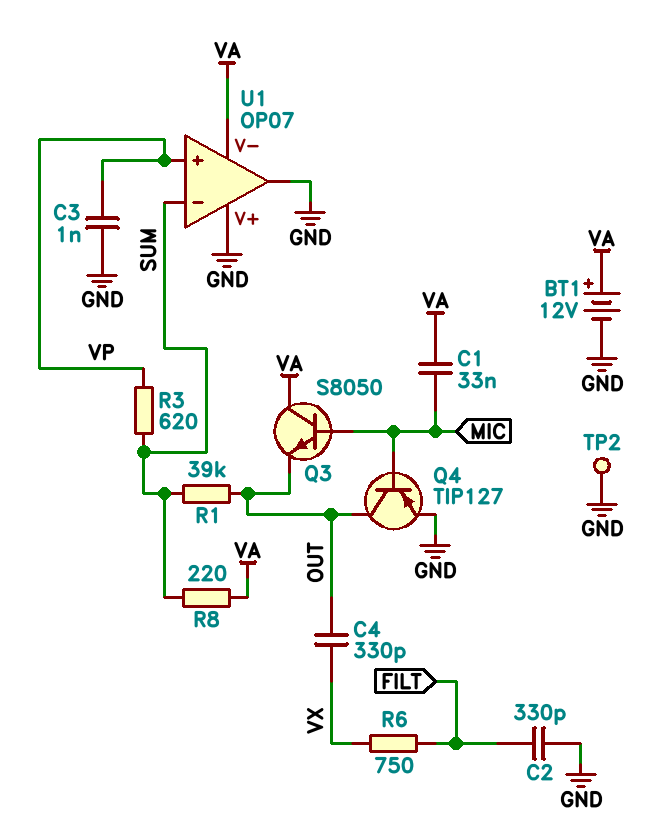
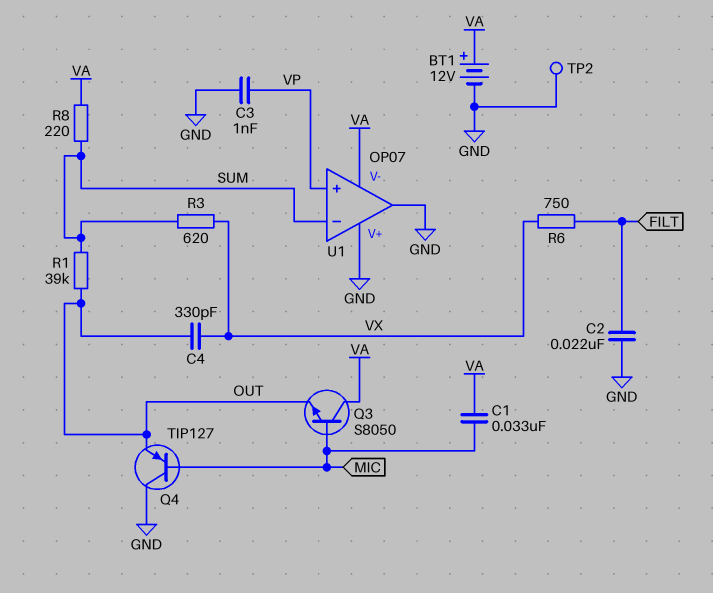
C2: 330pF (FILT, GND) -> 22nF (FILT, GND)
Q4: PNP TIP127 (B MIC, C OUT, E GND) -> PNP TIP127 (B MIC, C GND, E OUT)
R3: 620 (SUM, VP) -> 620 (SUM, VX)

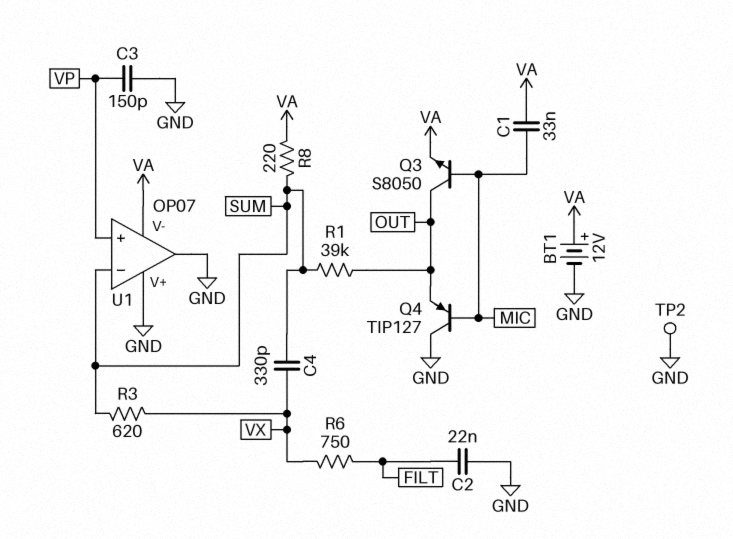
C3: 1nF (GND, VP) -> 150pF (GND, VP)
C4: 330pF (OUT, VX) -> 330pF (SUM, VX)
Q3: NPN S8050 (B MIC, C VA, E OUT) -> NPN S8050 (B MIC, C OUT, E VA)

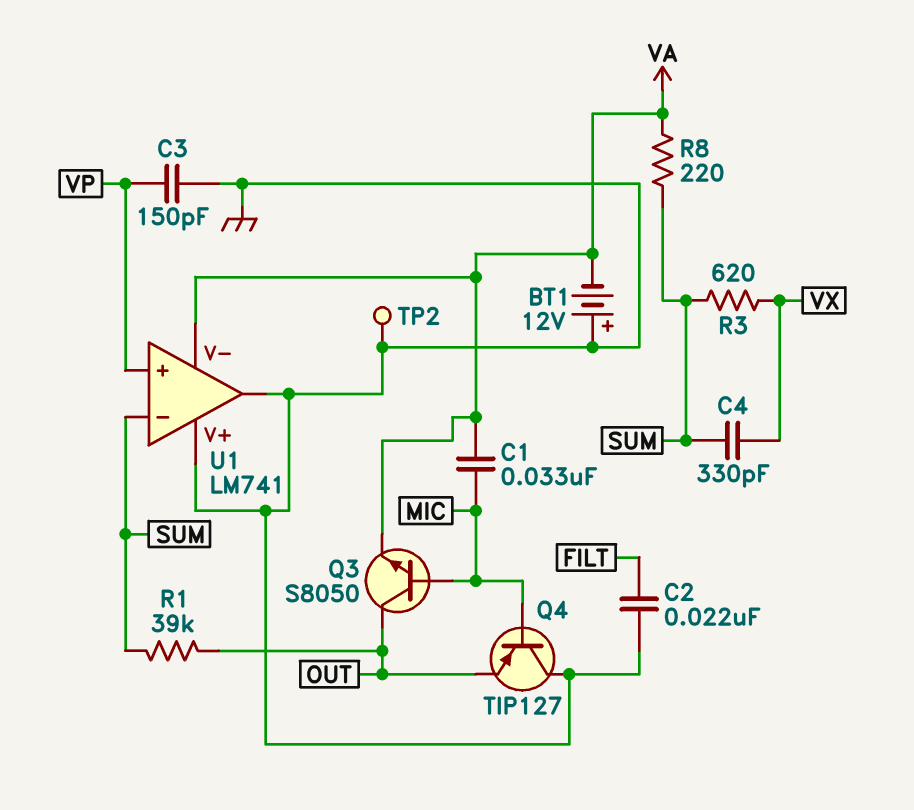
BT1: 12V (plus VA, minus GND) -> 12V (plus GND, minus VA)
R6: 750 (FILT, VX) -> none
U1: OP07 -> LM741

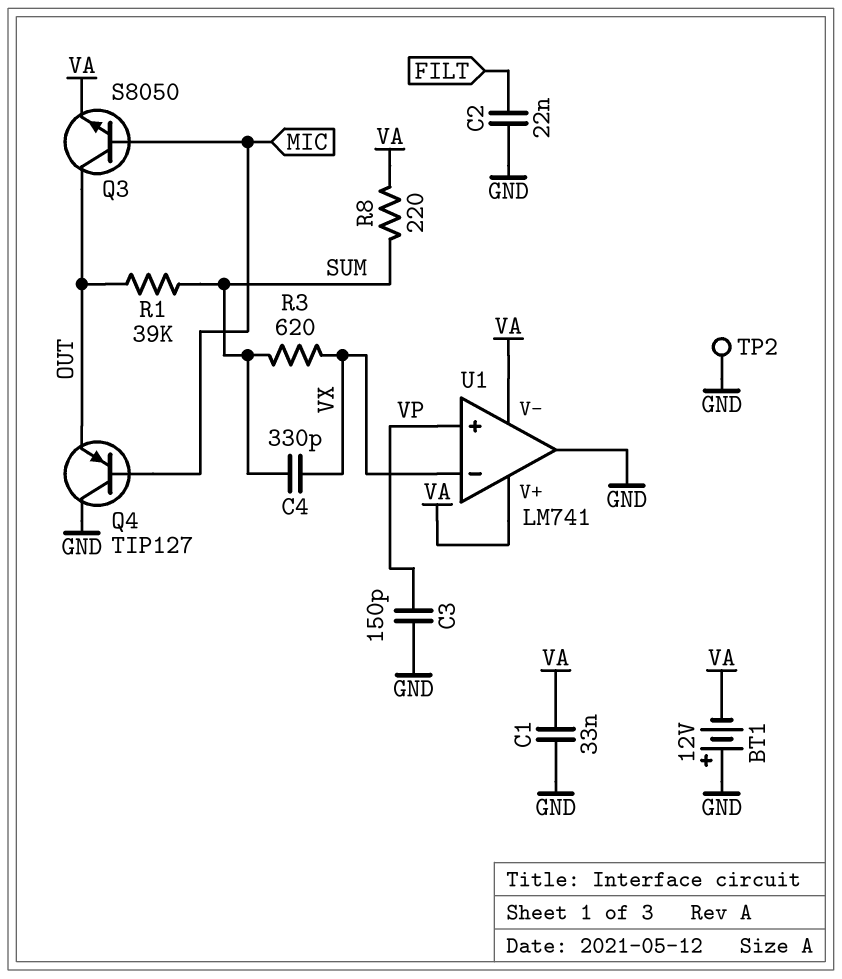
C1: 33nF (MIC, VA) -> 33nF (GND, VA)
U1 pin V+: GND -> VA
U1 pin in-: SUM -> VX

